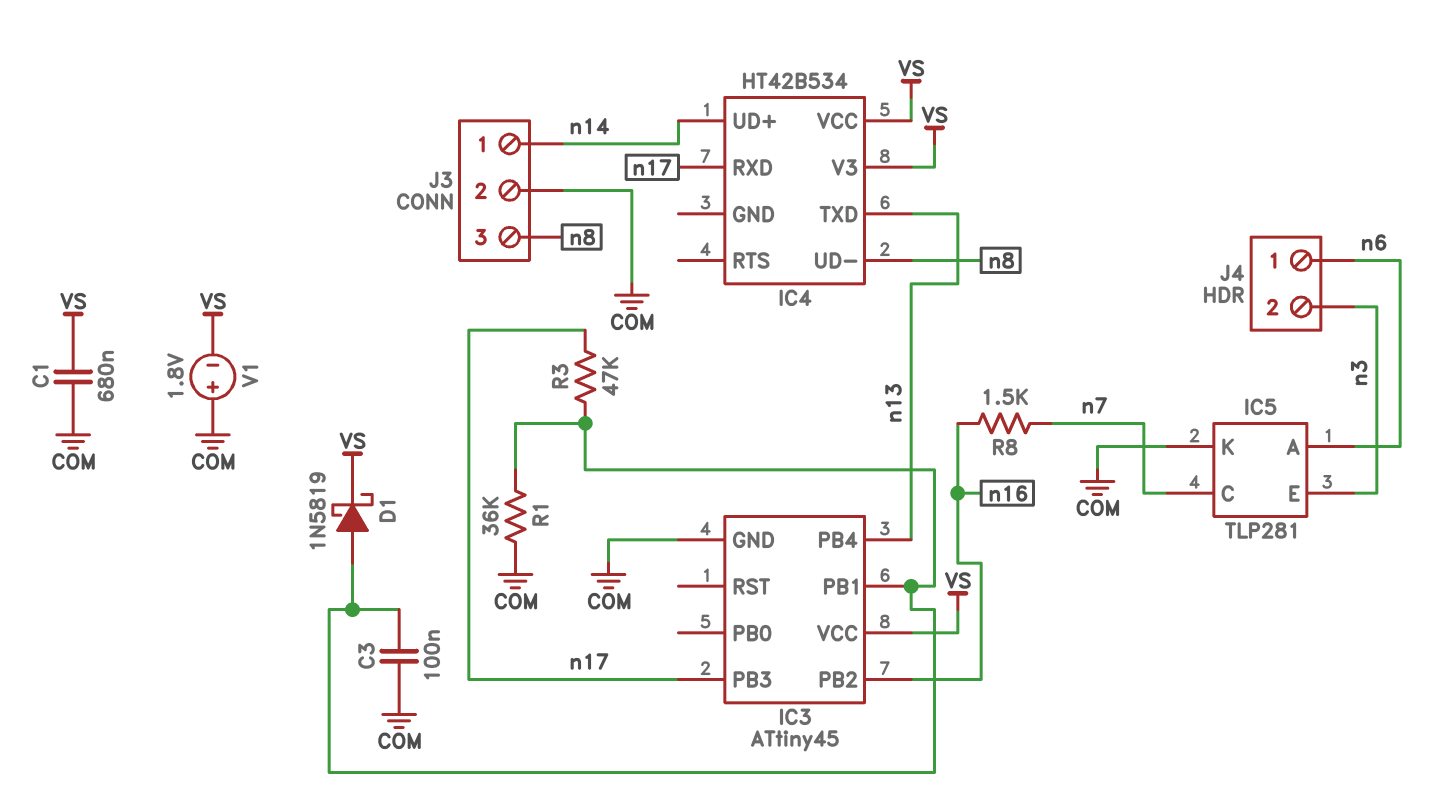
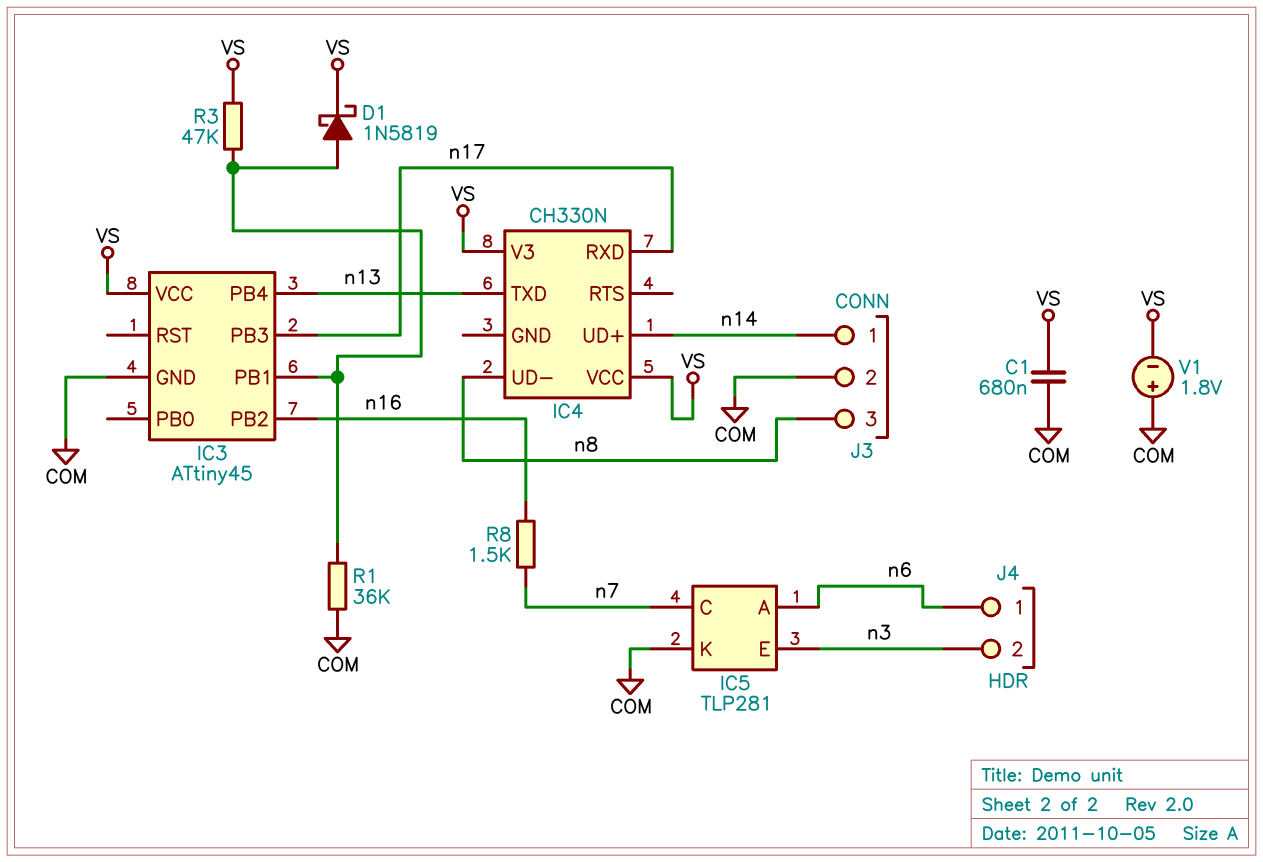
C3: 100nF (COM, IC3/PB1) -> none
IC4: HT42B534 -> CH330N
R3: 47k (IC3/PB1, n17) -> 47k (IC3/PB1, VS)

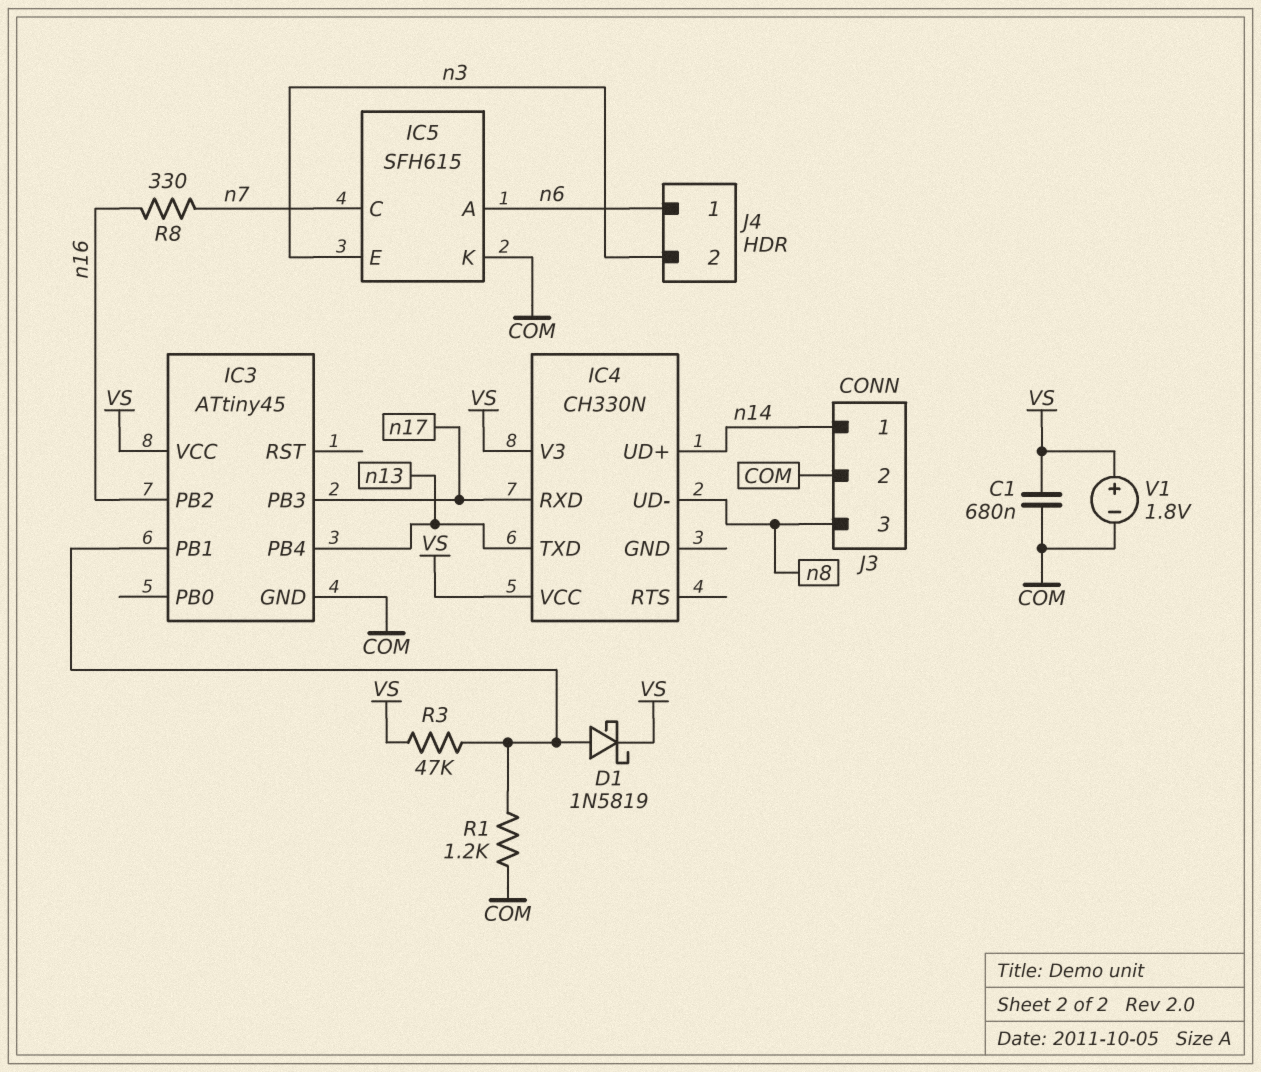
IC5: TLP281 -> SFH615
R1: 36k (COM, IC3/PB1) -> 1.2k (COM, IC3/PB1)
R8: 1.5k (n7, n16) -> 330 (n7, n16)
V1: 1.8V (plus COM, minus VS) -> 1.8V (plus VS, minus COM)

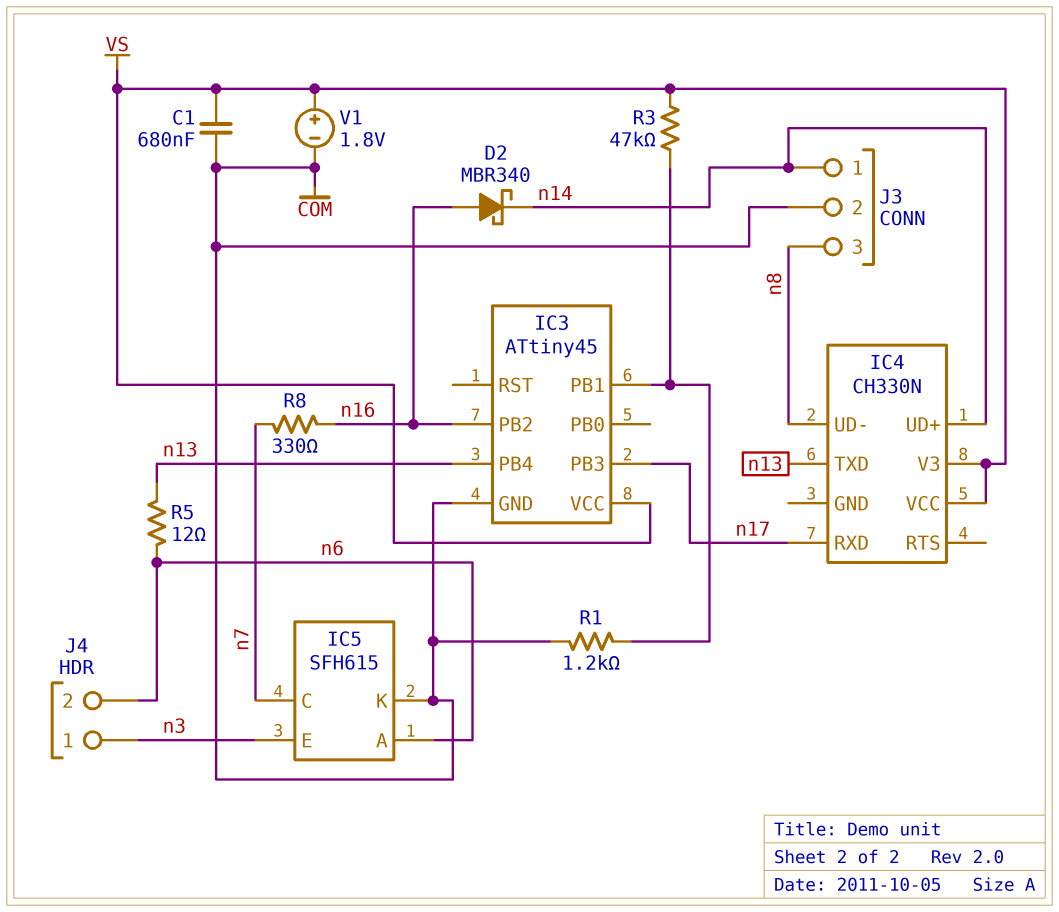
D1: schottky 1N5819 (A IC3/PB1, K VS) -> none
D2: none -> schottky MBR340 (A n16, K n14)
J4 pin 1: n6 -> n3
J4 pin 2: n3 -> n6
R5: none -> 12 (n6, n13)

